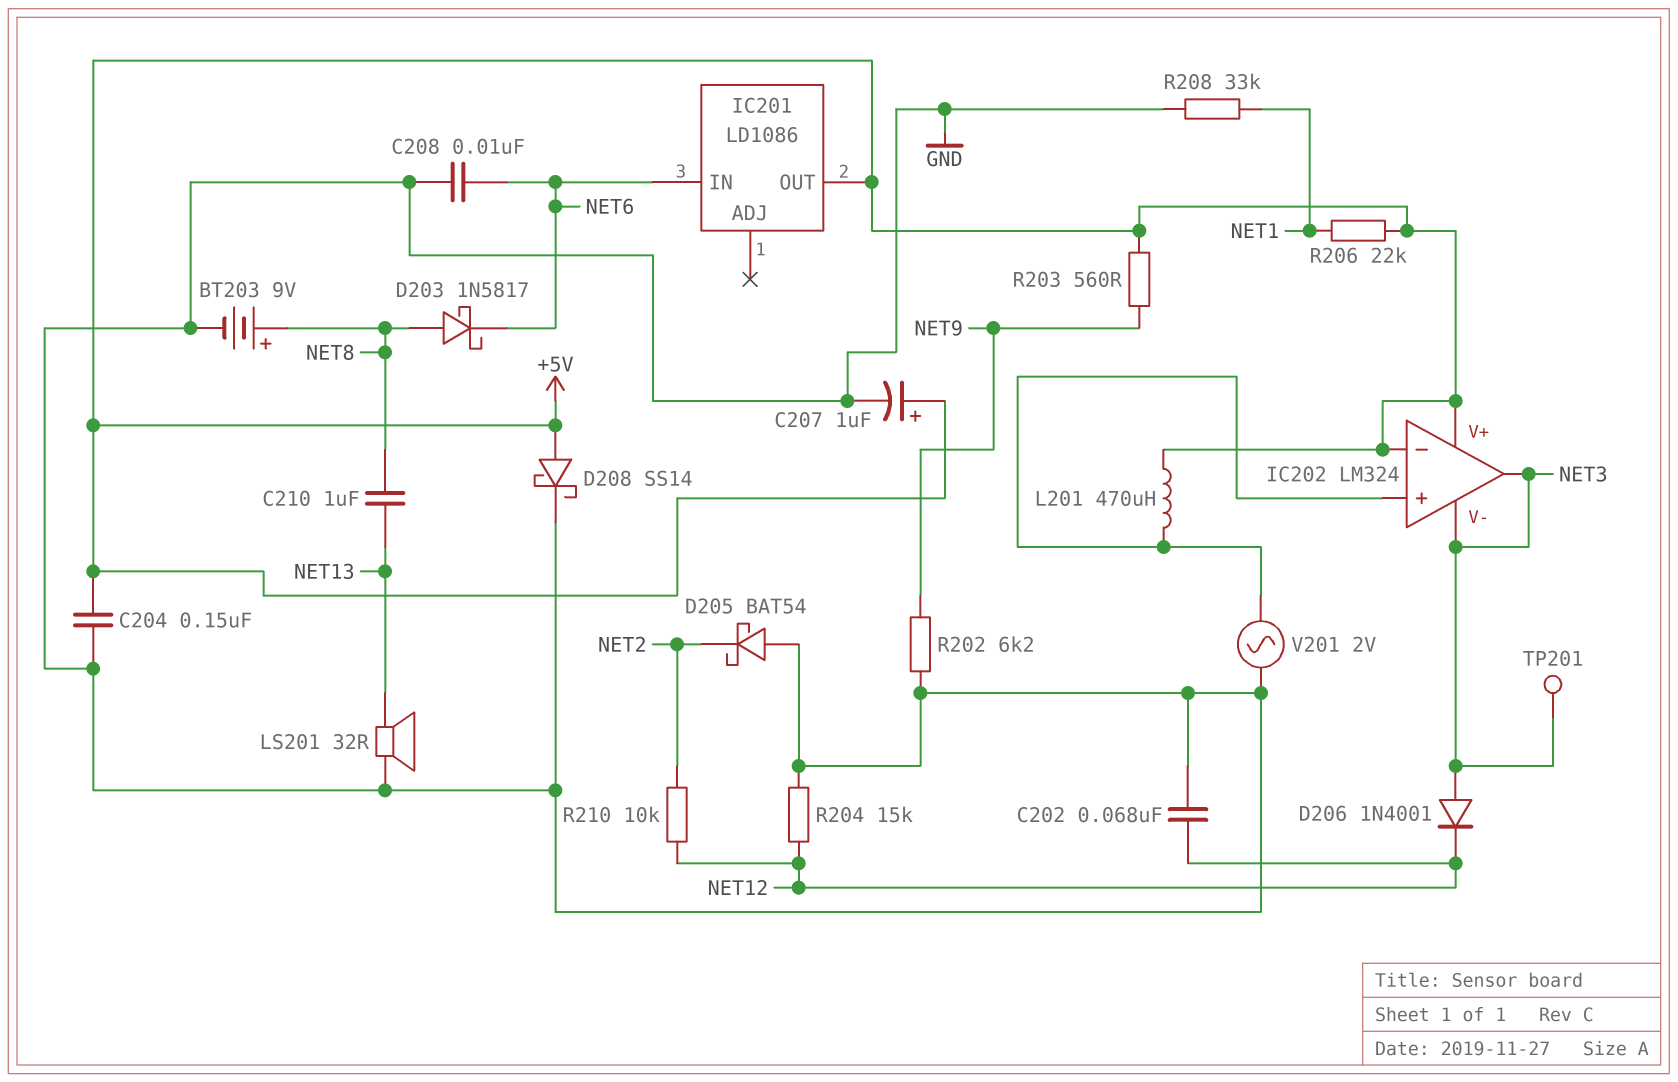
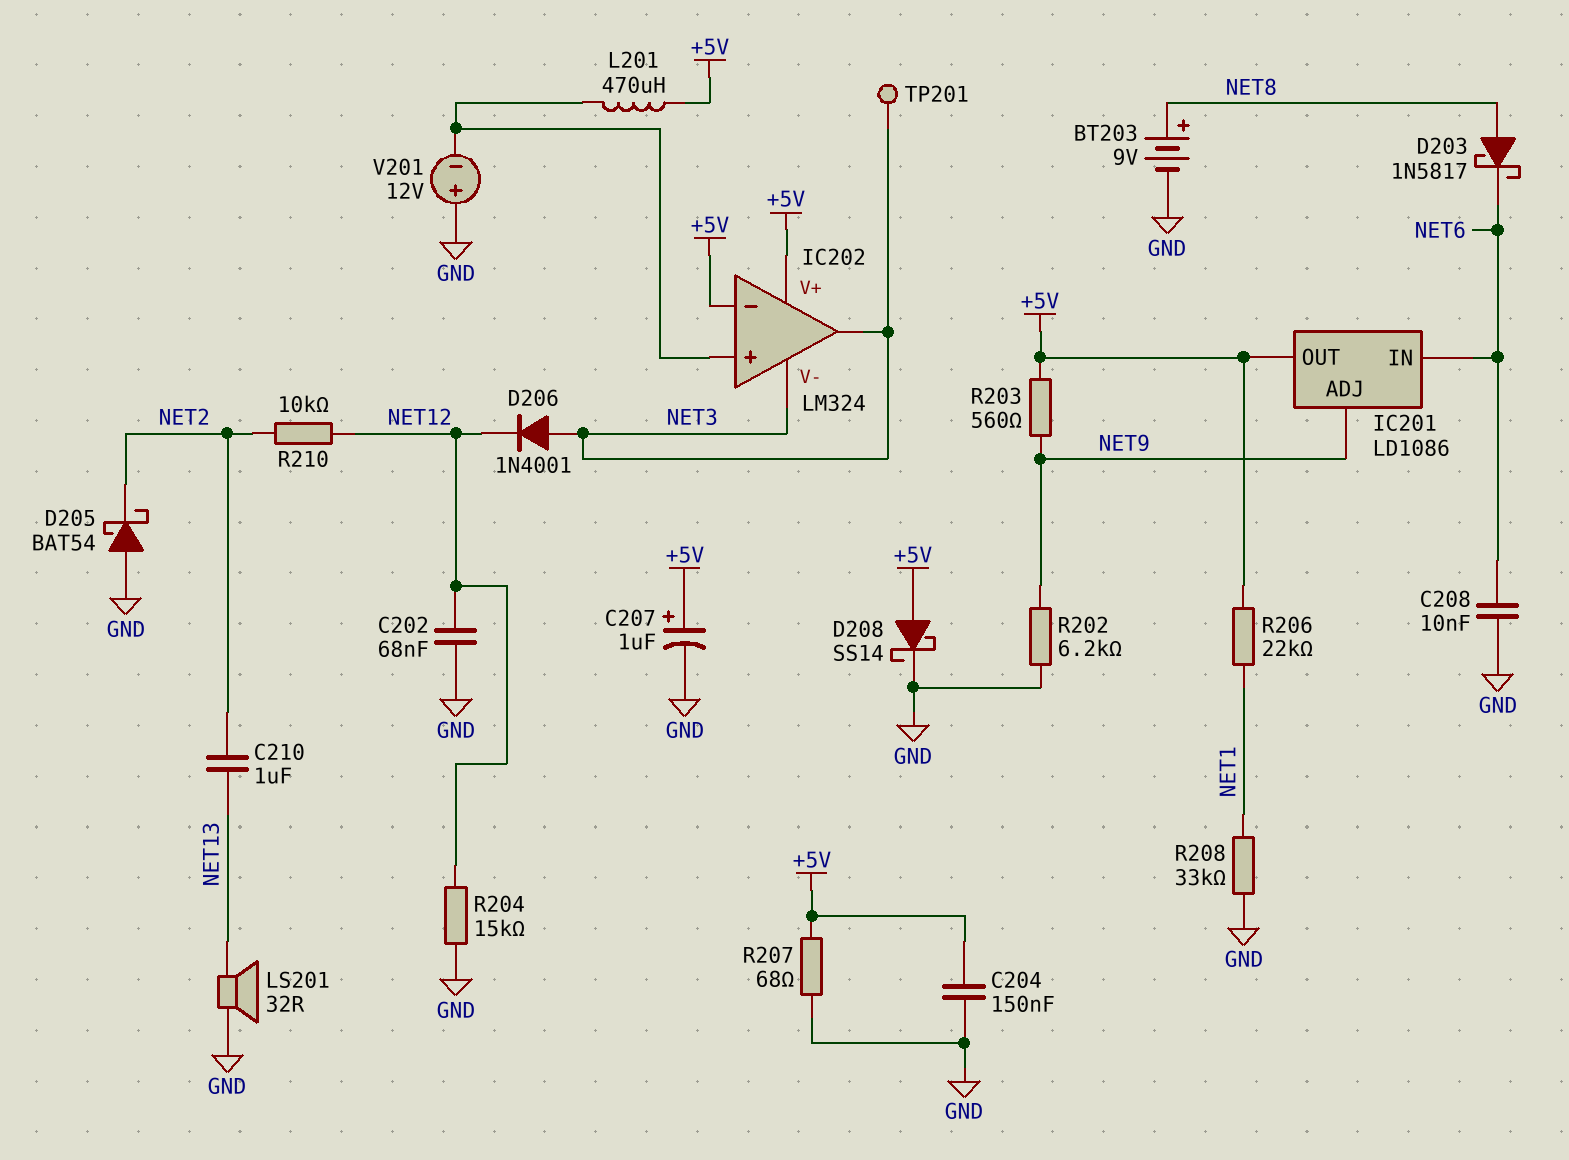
C210: 1uF (NET8, NET13) -> 1uF (NET2, NET13)
IC201 pin ADJ: none -> NET9
R207: none -> 68 (+5V, GND)
V201: AC 2V (GND, IC202/in+) -> 12V (plus GND, minus IC202/in+)

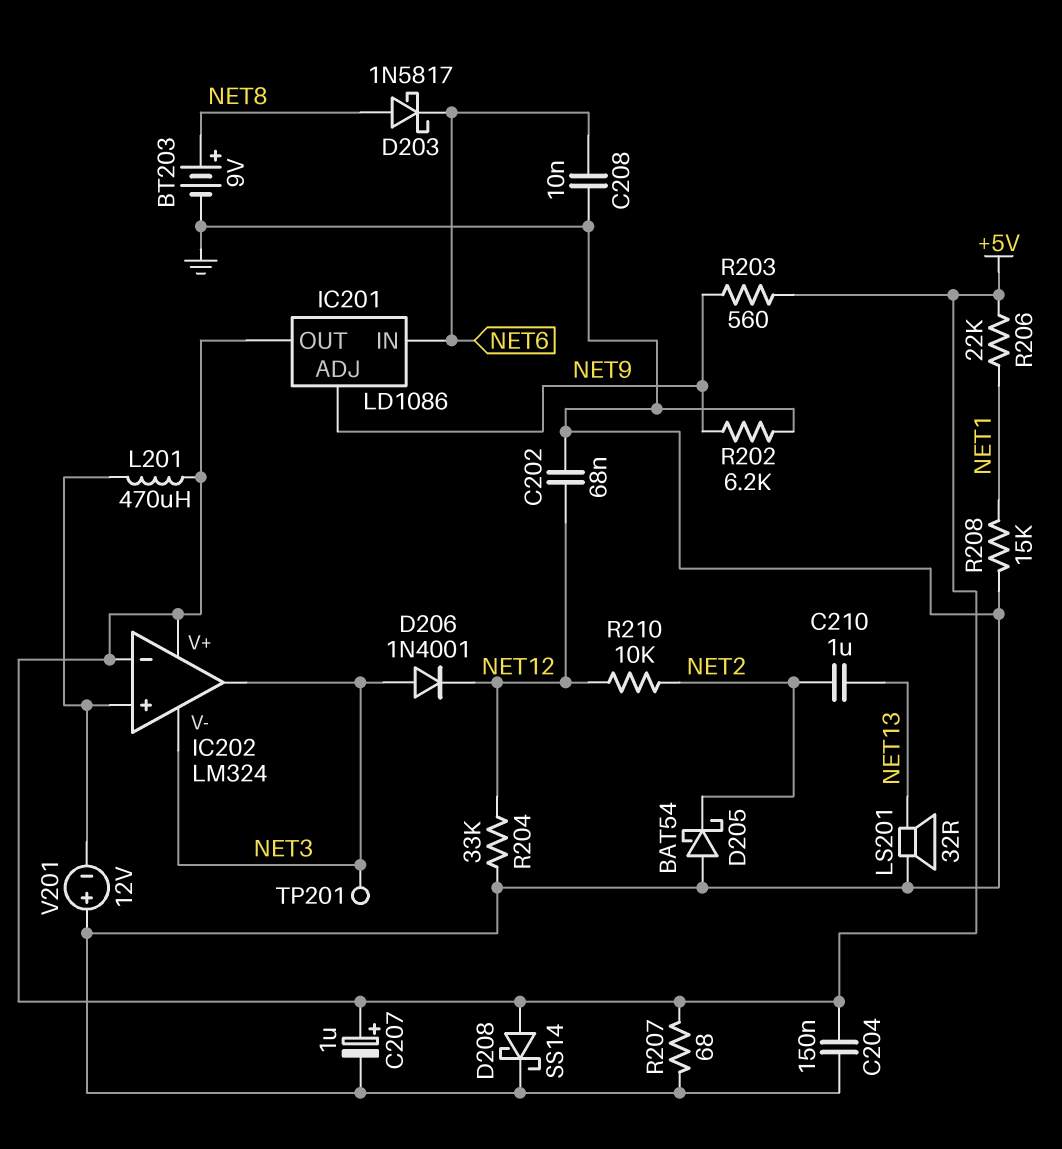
R204: 15k (GND, NET12) -> 33k (GND, NET12)
R208: 33k (GND, NET1) -> 15k (GND, NET1)

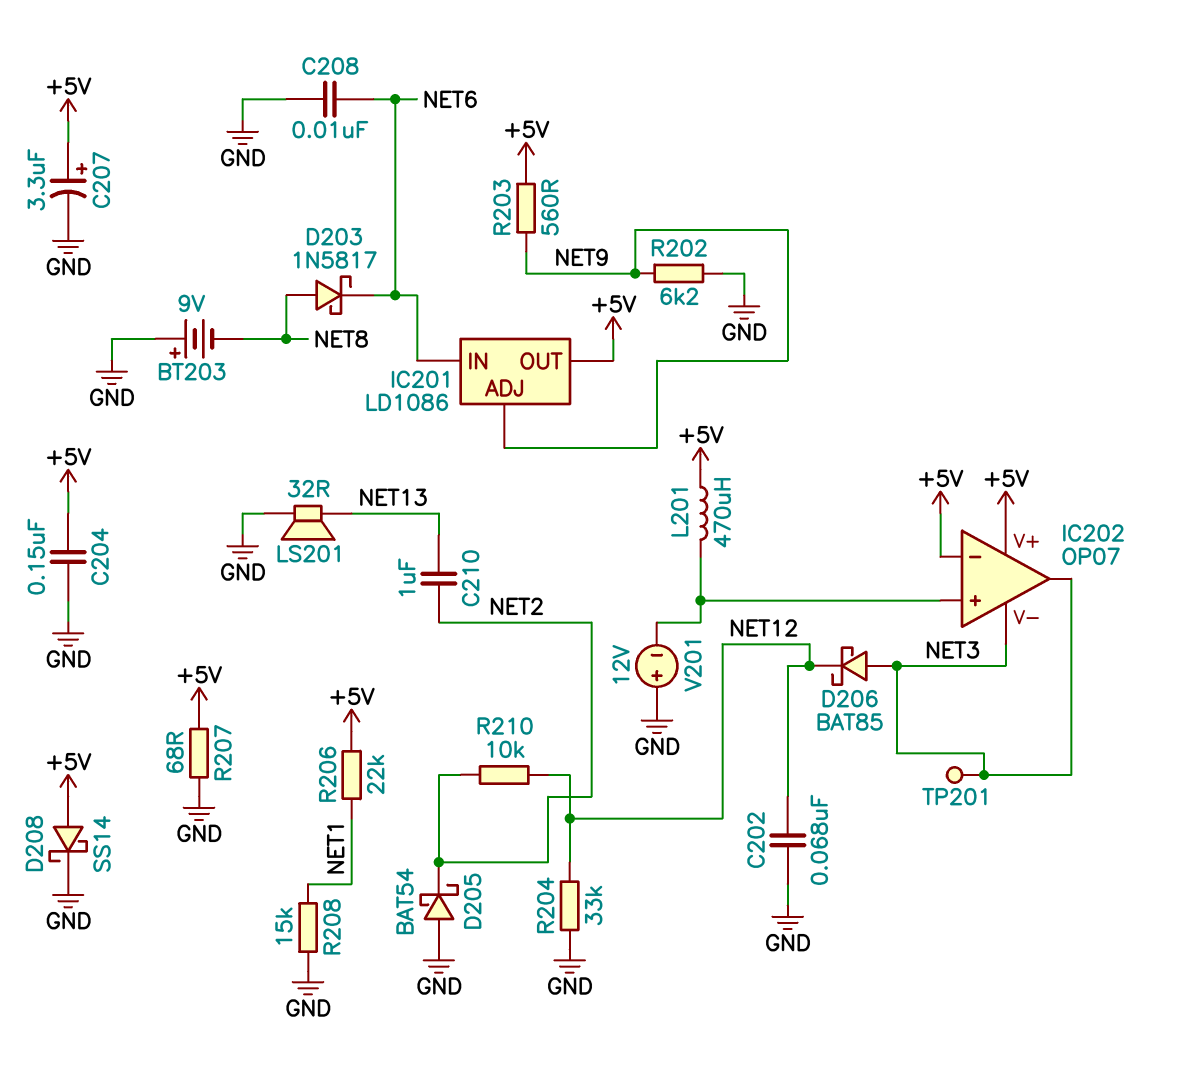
BT203: 9V (plus NET8, minus GND) -> 9V (plus GND, minus NET8)
C207: 1uF (plus +5V, minus GND) -> 3.3uF (plus +5V, minus GND)
D206: diode 1N4001 (A NET3, K NET12) -> schottky BAT85 (A NET3, K NET12)
IC202: LM324 -> OP07

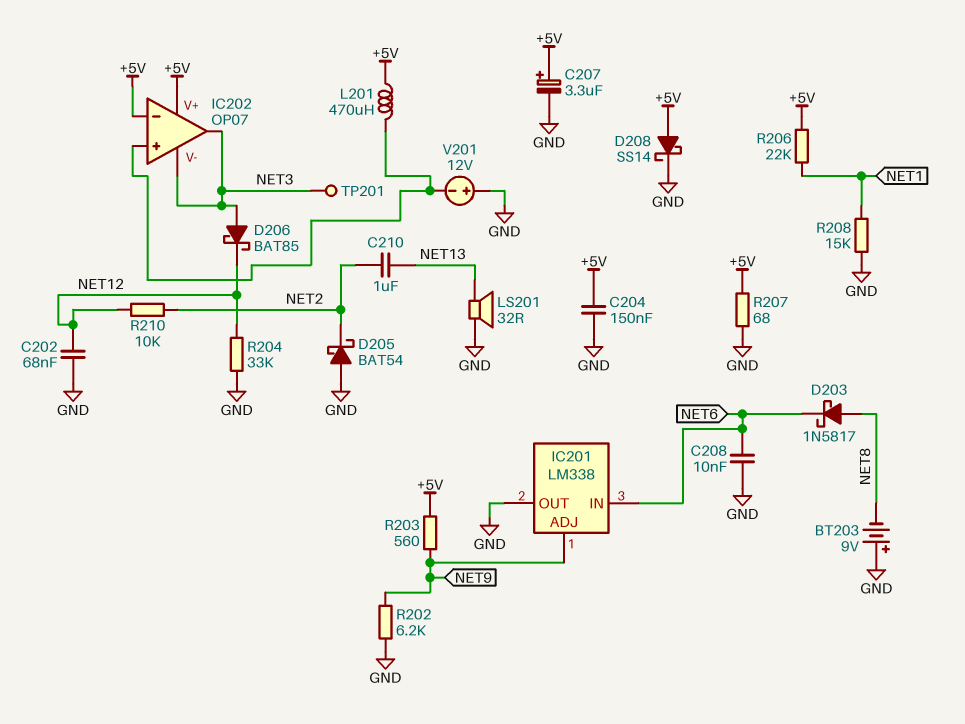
IC201: LD1086 -> LM338
IC201 pin OUT: +5V -> GND

